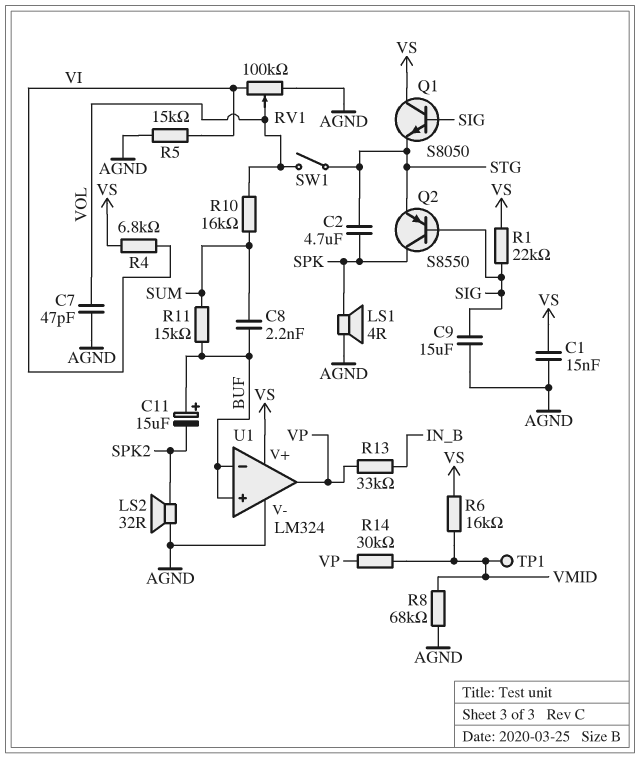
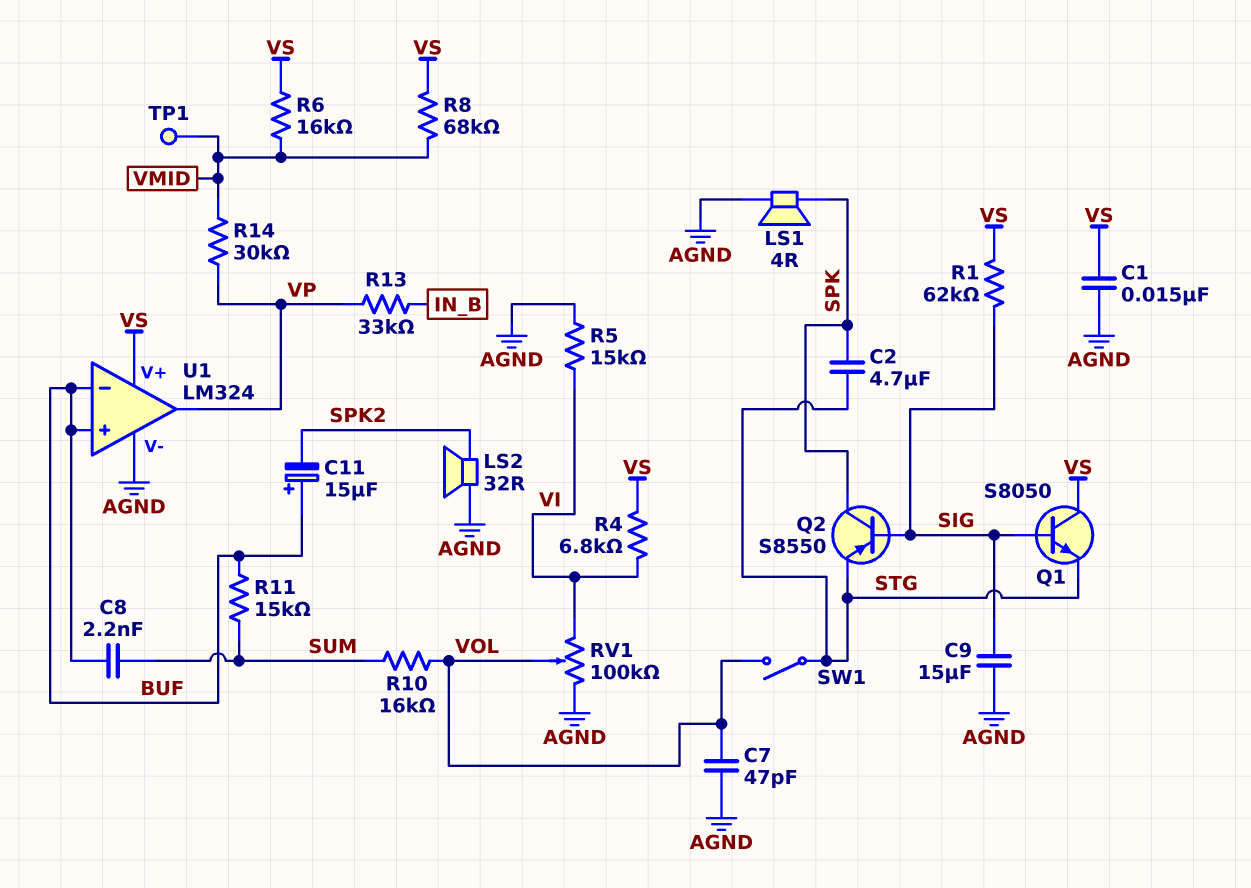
R1: 22k (SIG, VS) -> 62k (SIG, VS)
R8: 68k (AGND, VMID) -> 68k (VMID, VS)

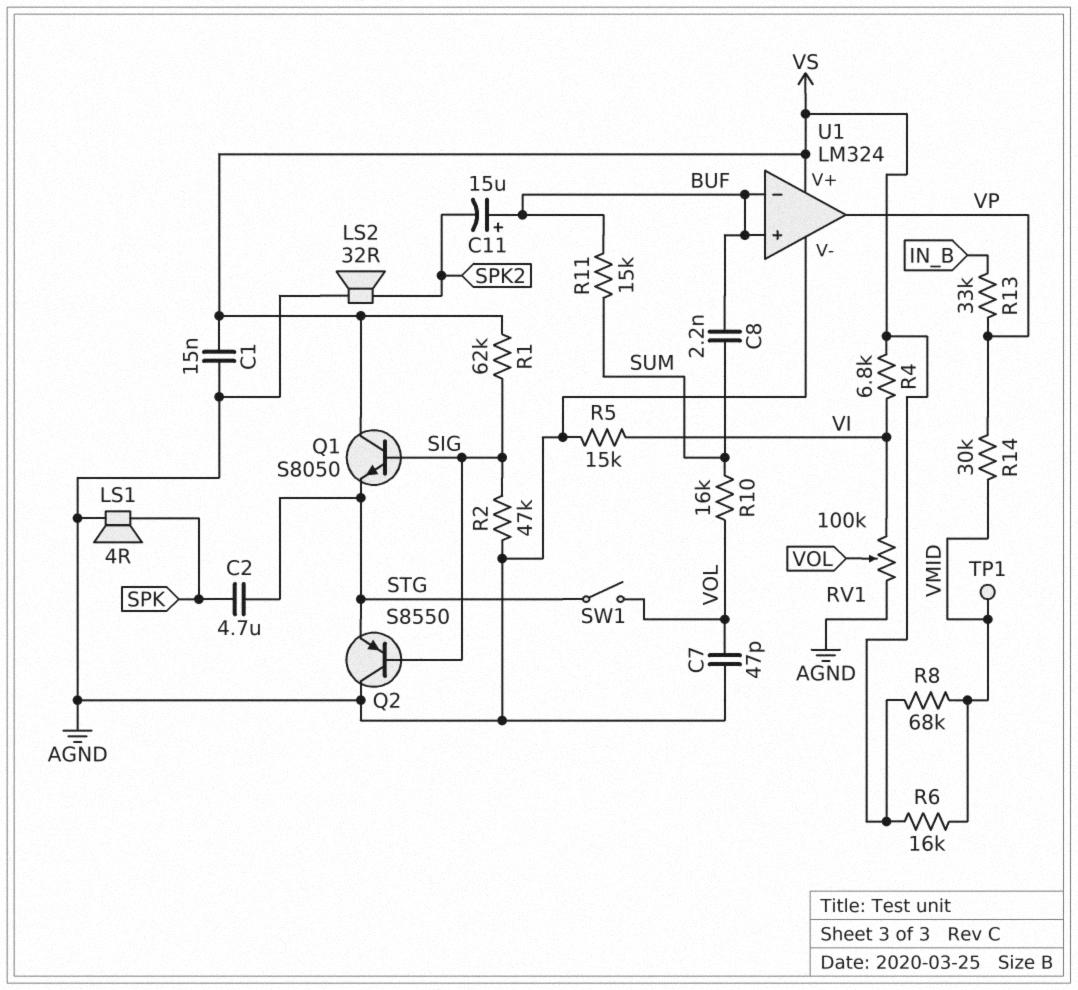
C9: 15uF (AGND, SIG) -> none
Q2: PNP S8550 (B SIG, C SPK, E STG) -> PNP S8550 (B SIG, C AGND, E STG)
R2: none -> 47k (AGND, SIG)

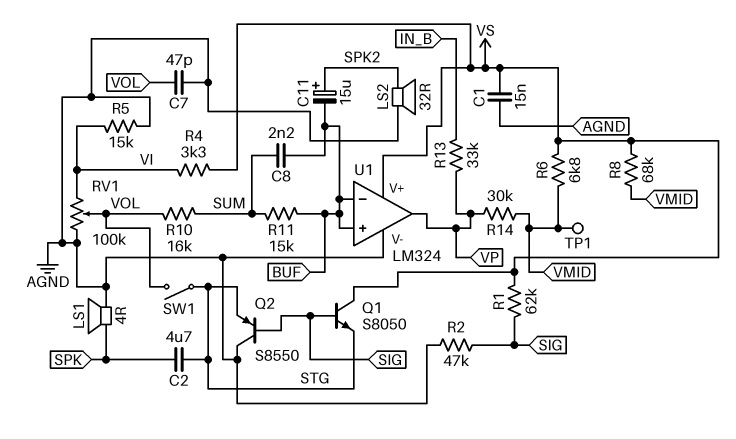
C11: 15uF (plus BUF, minus SPK2) -> 15uF (plus SPK2, minus BUF)
R4: 6.8k (VI, VS) -> 3.3k (VI, VS)
R6: 16k (VMID, VS) -> 6.8k (VMID, VS)

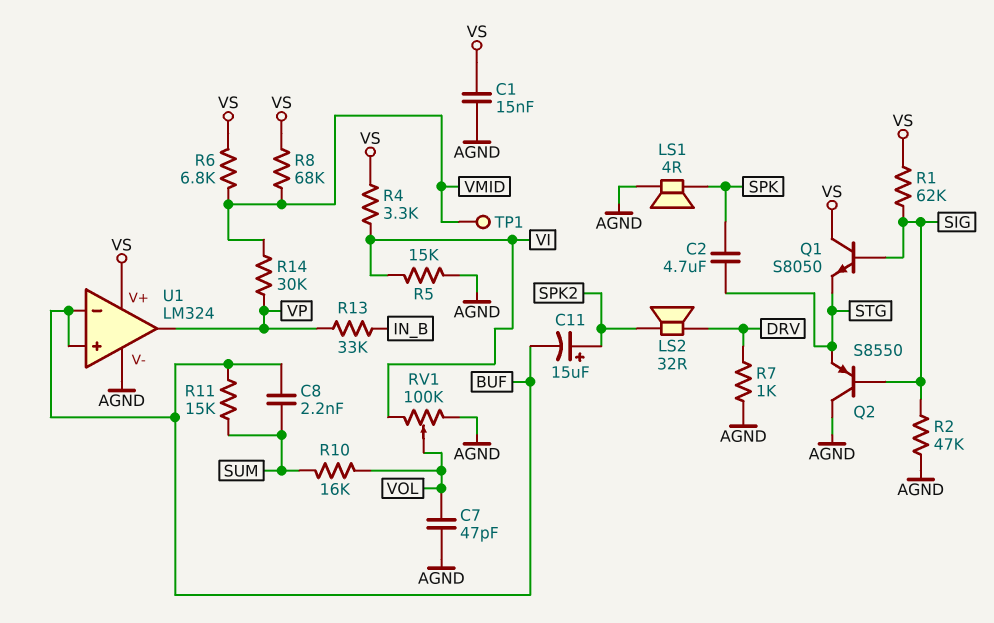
LS2: speaker 32R (AGND, SPK2) -> speaker 32R (DRV, SPK2)
R7: none -> 1k (AGND, DRV)
SW1: switch (STG, VOL) -> none

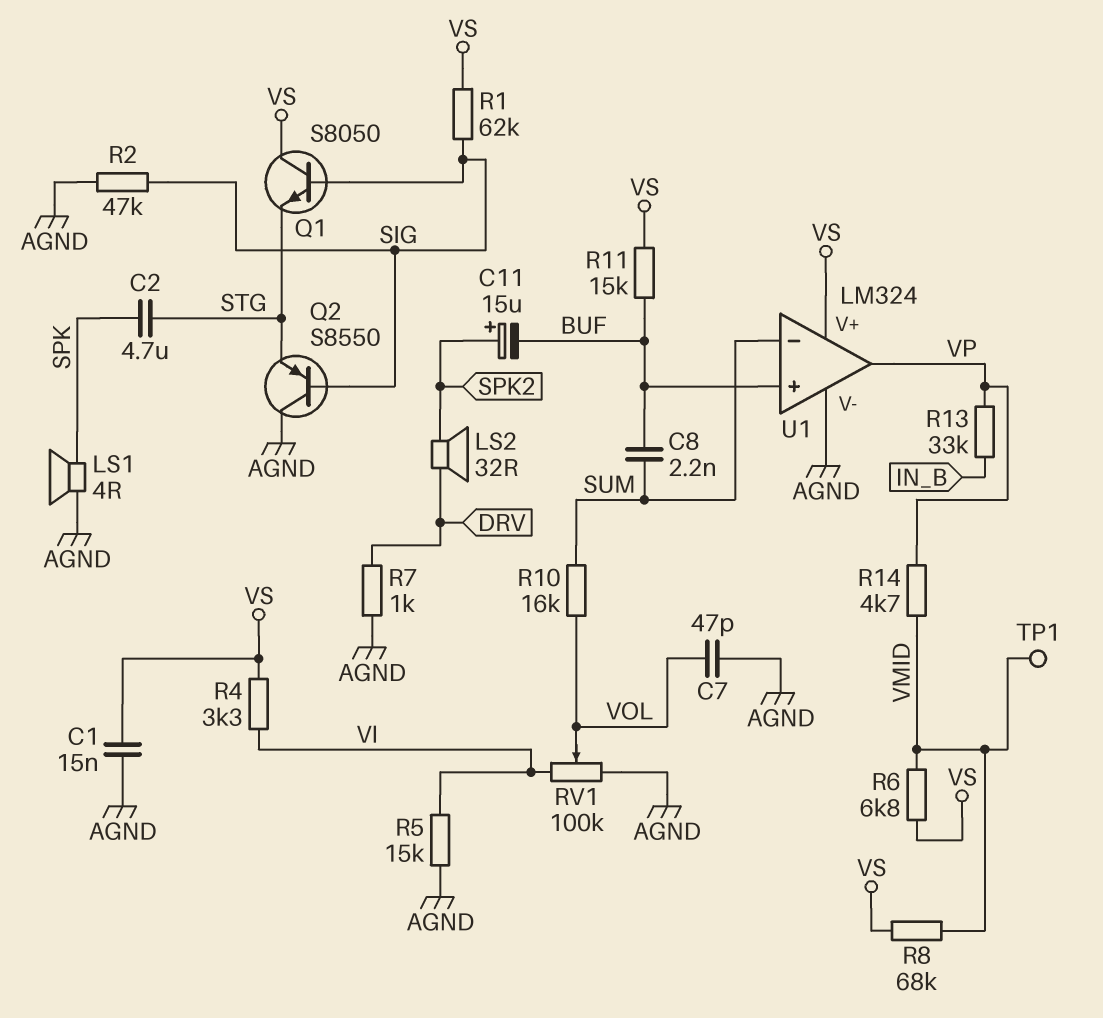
R11: 15k (BUF, SUM) -> 15k (BUF, VS)
R14: 30k (VMID, VP) -> 4.7k (VMID, VP)
U1 pin in-: BUF -> SUM

